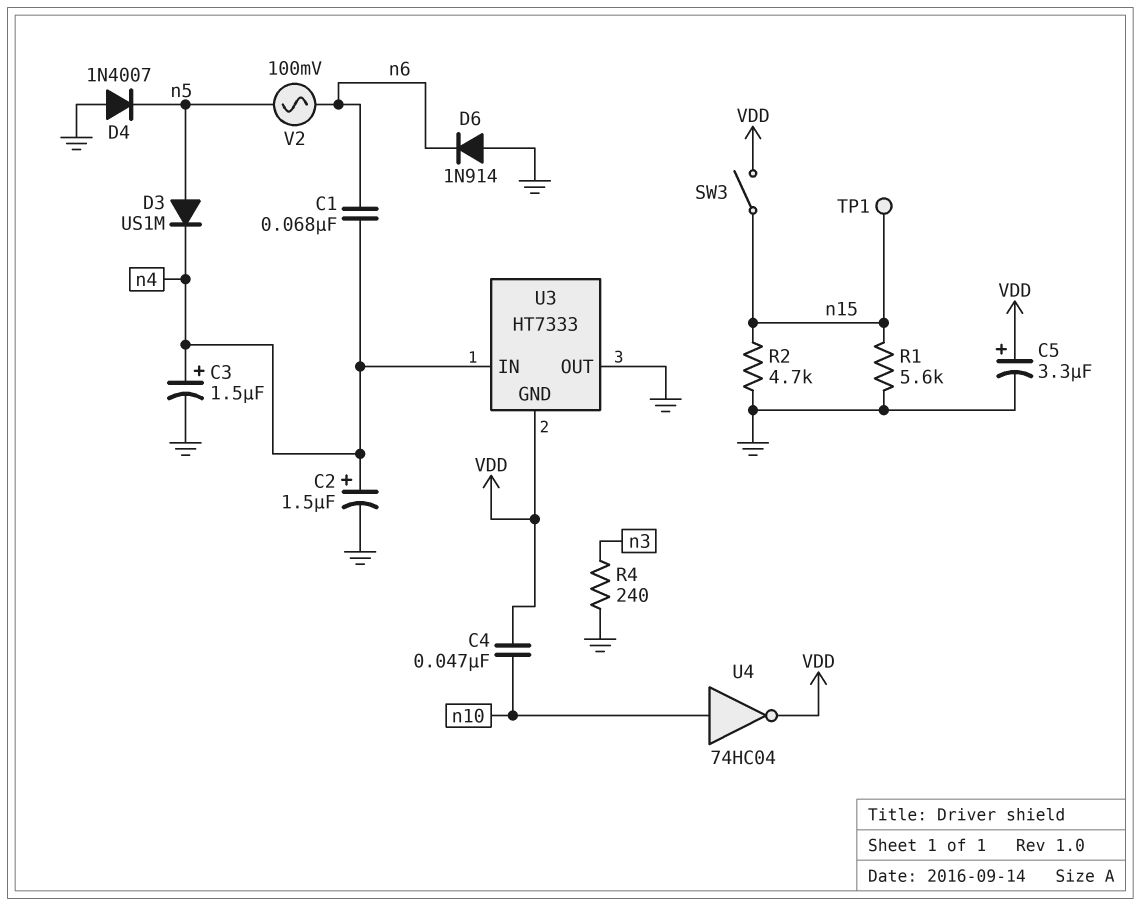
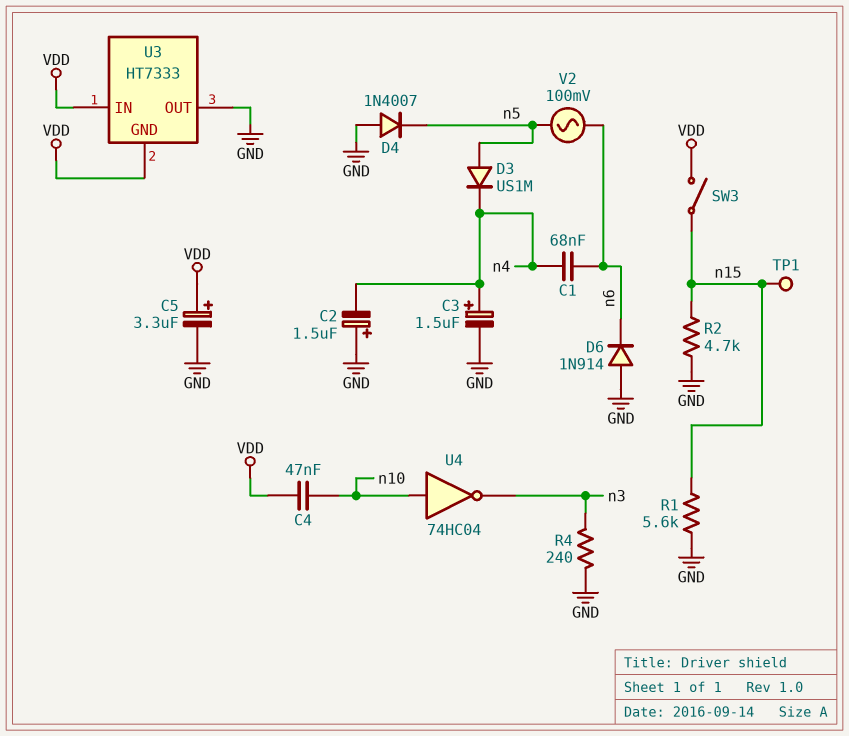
C2: 1.5uF (plus n4, minus GND) -> 1.5uF (plus GND, minus n4)
U3 pin IN: n4 -> VDD
U4: NOT 74HC04 (in n10, out VDD) -> NOT 74HC04 (in n10, out n3)

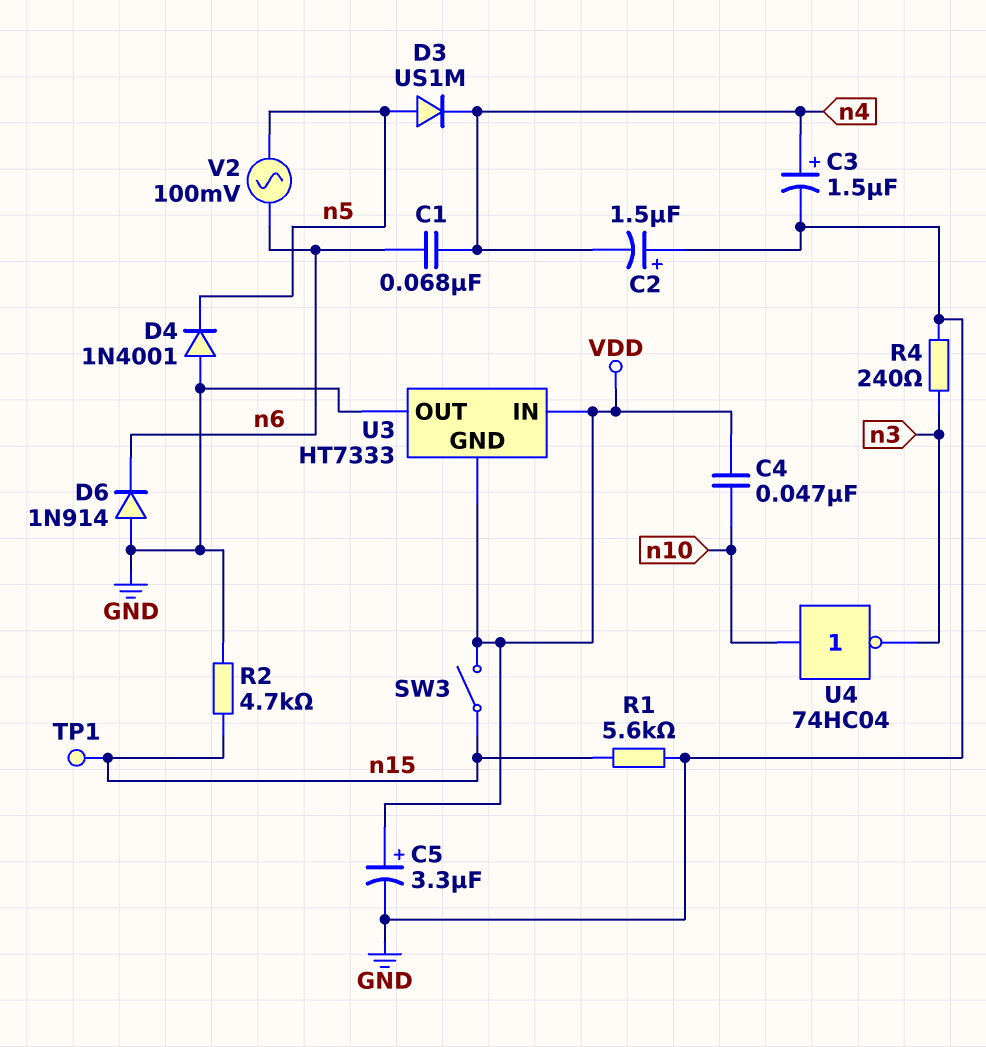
D4: diode 1N4007 (A GND, K n5) -> diode 1N4001 (A GND, K n5)

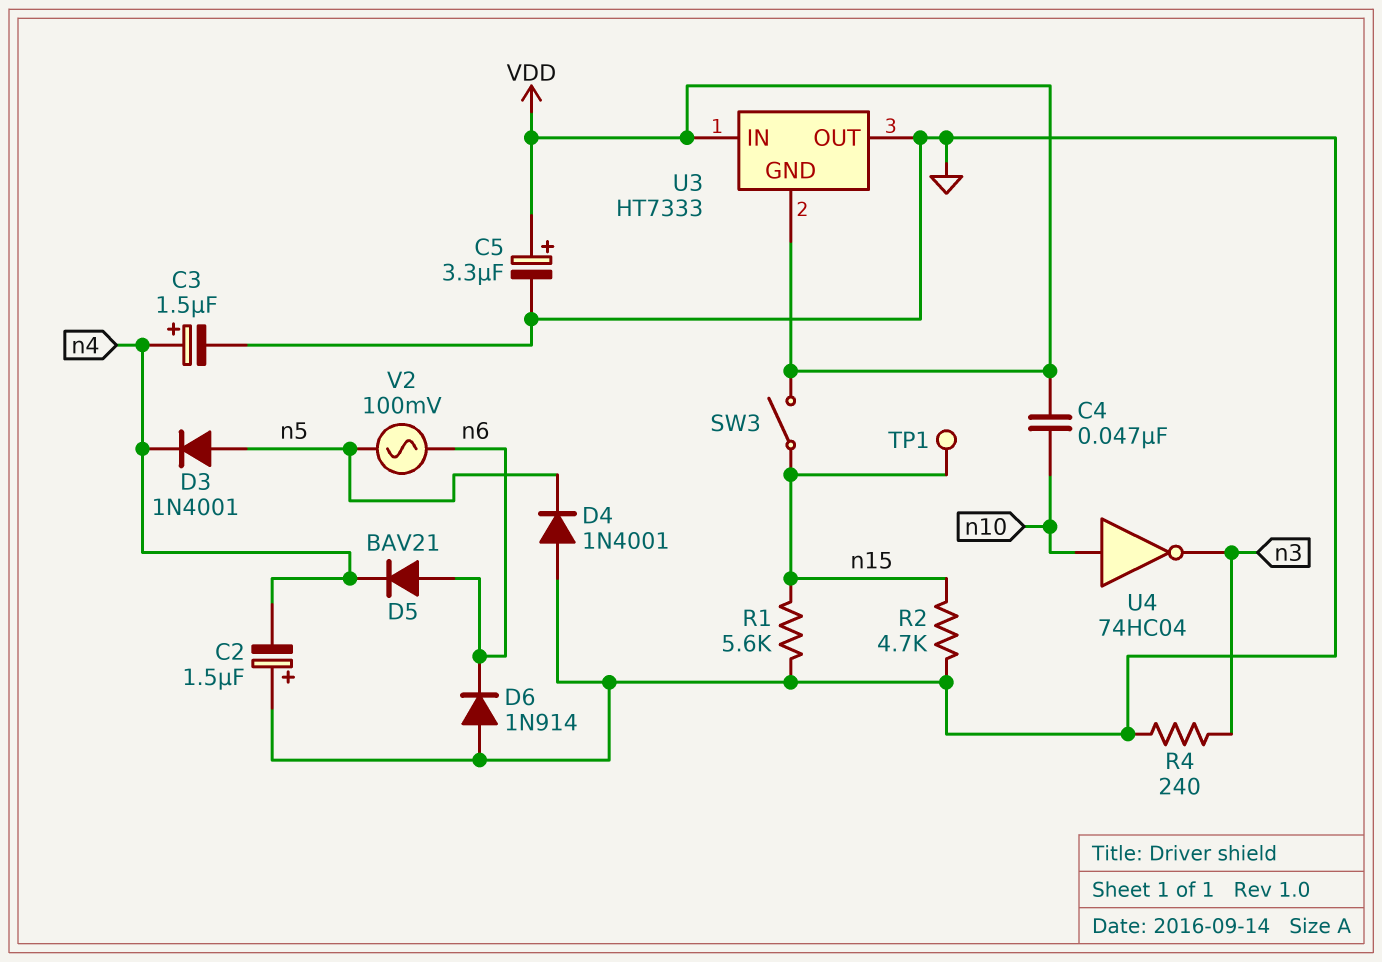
C1: 68nF (n4, n6) -> none
D3: diode US1M (A n5, K n4) -> diode 1N4001 (A n5, K n4)
D5: none -> diode BAV21 (A n6, K n4)

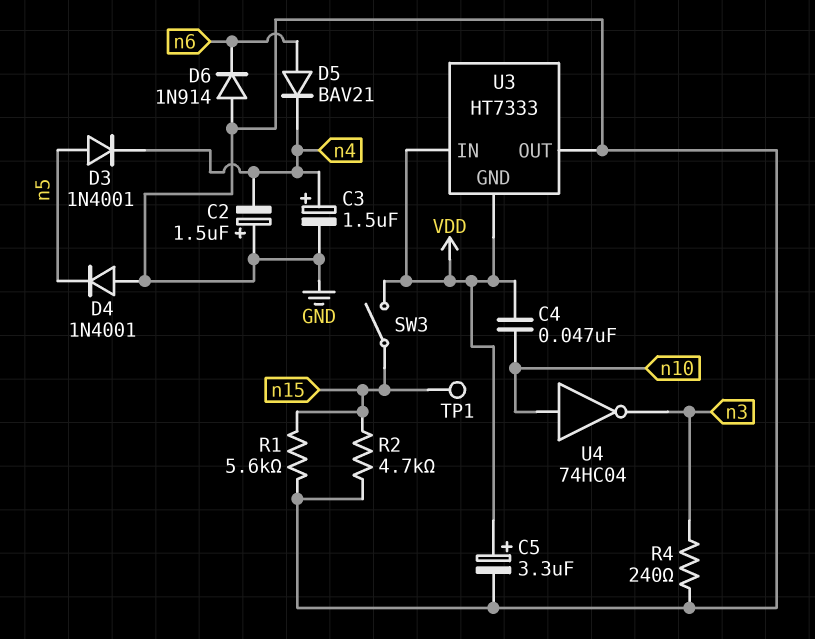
V2: AC 100mV (n5, n6) -> none

